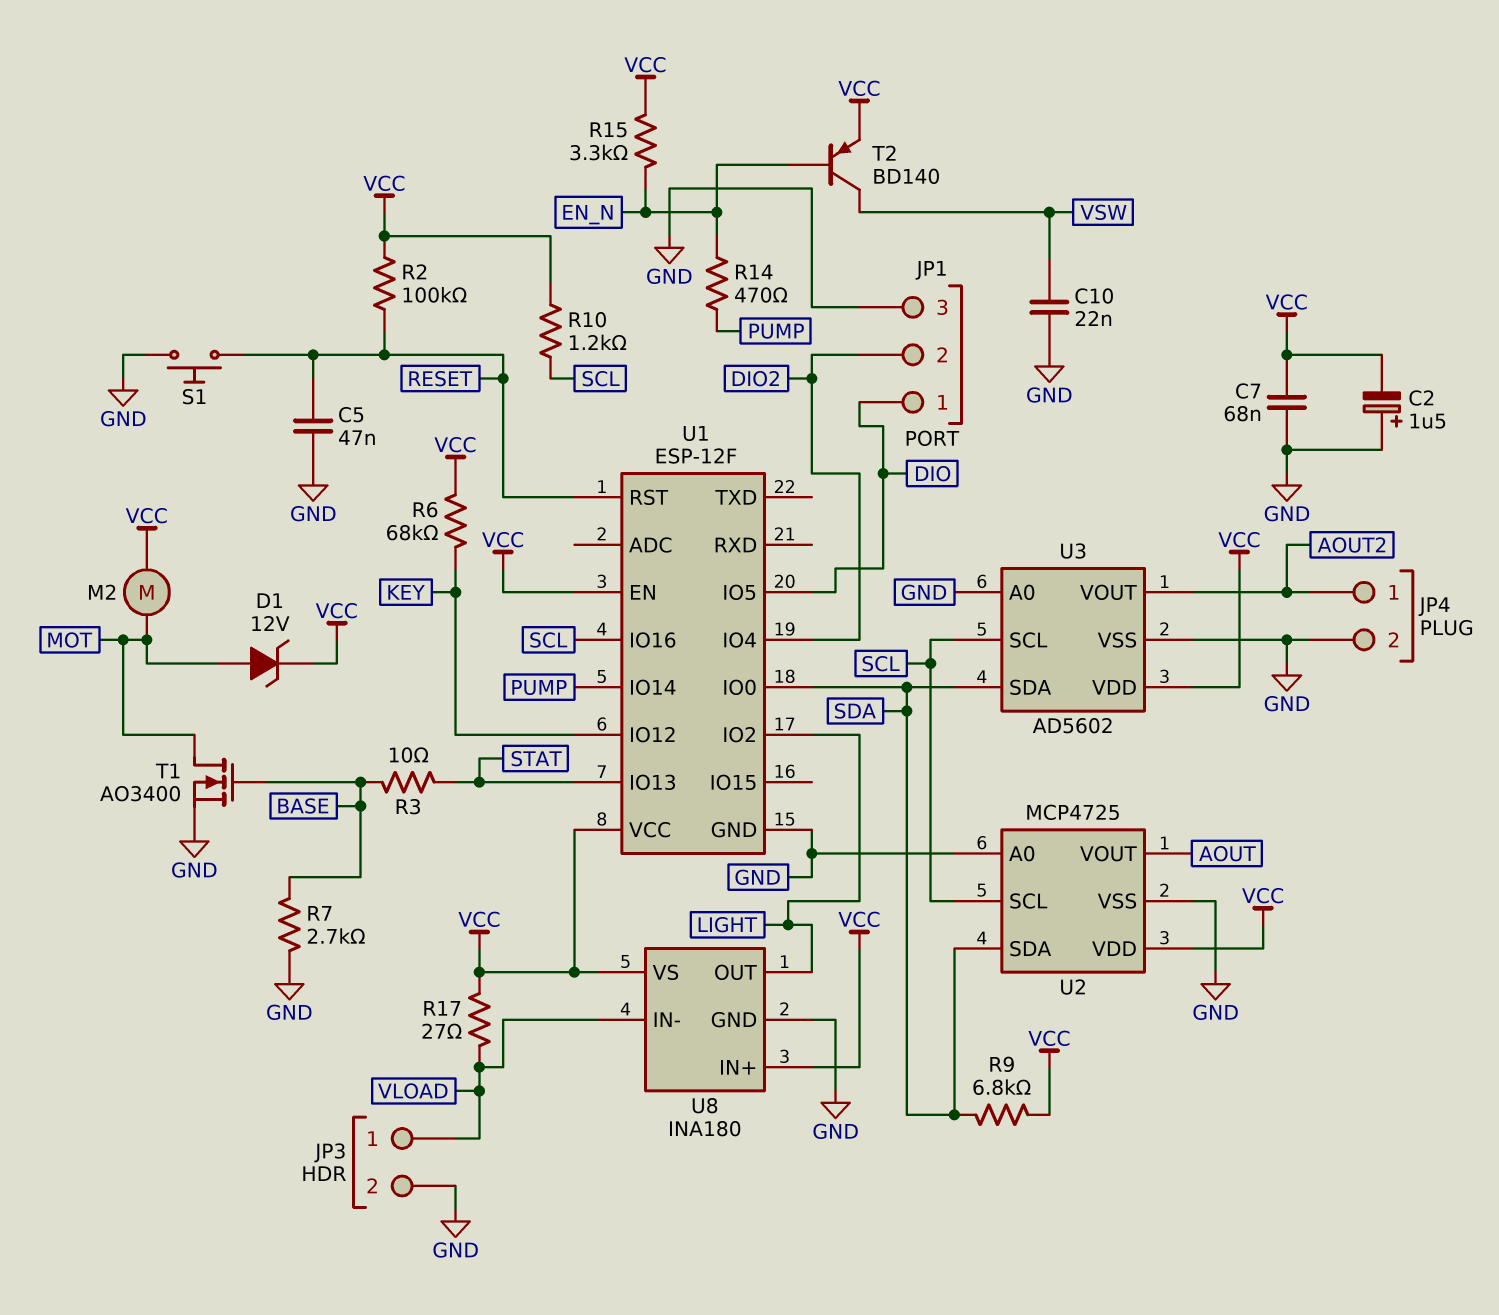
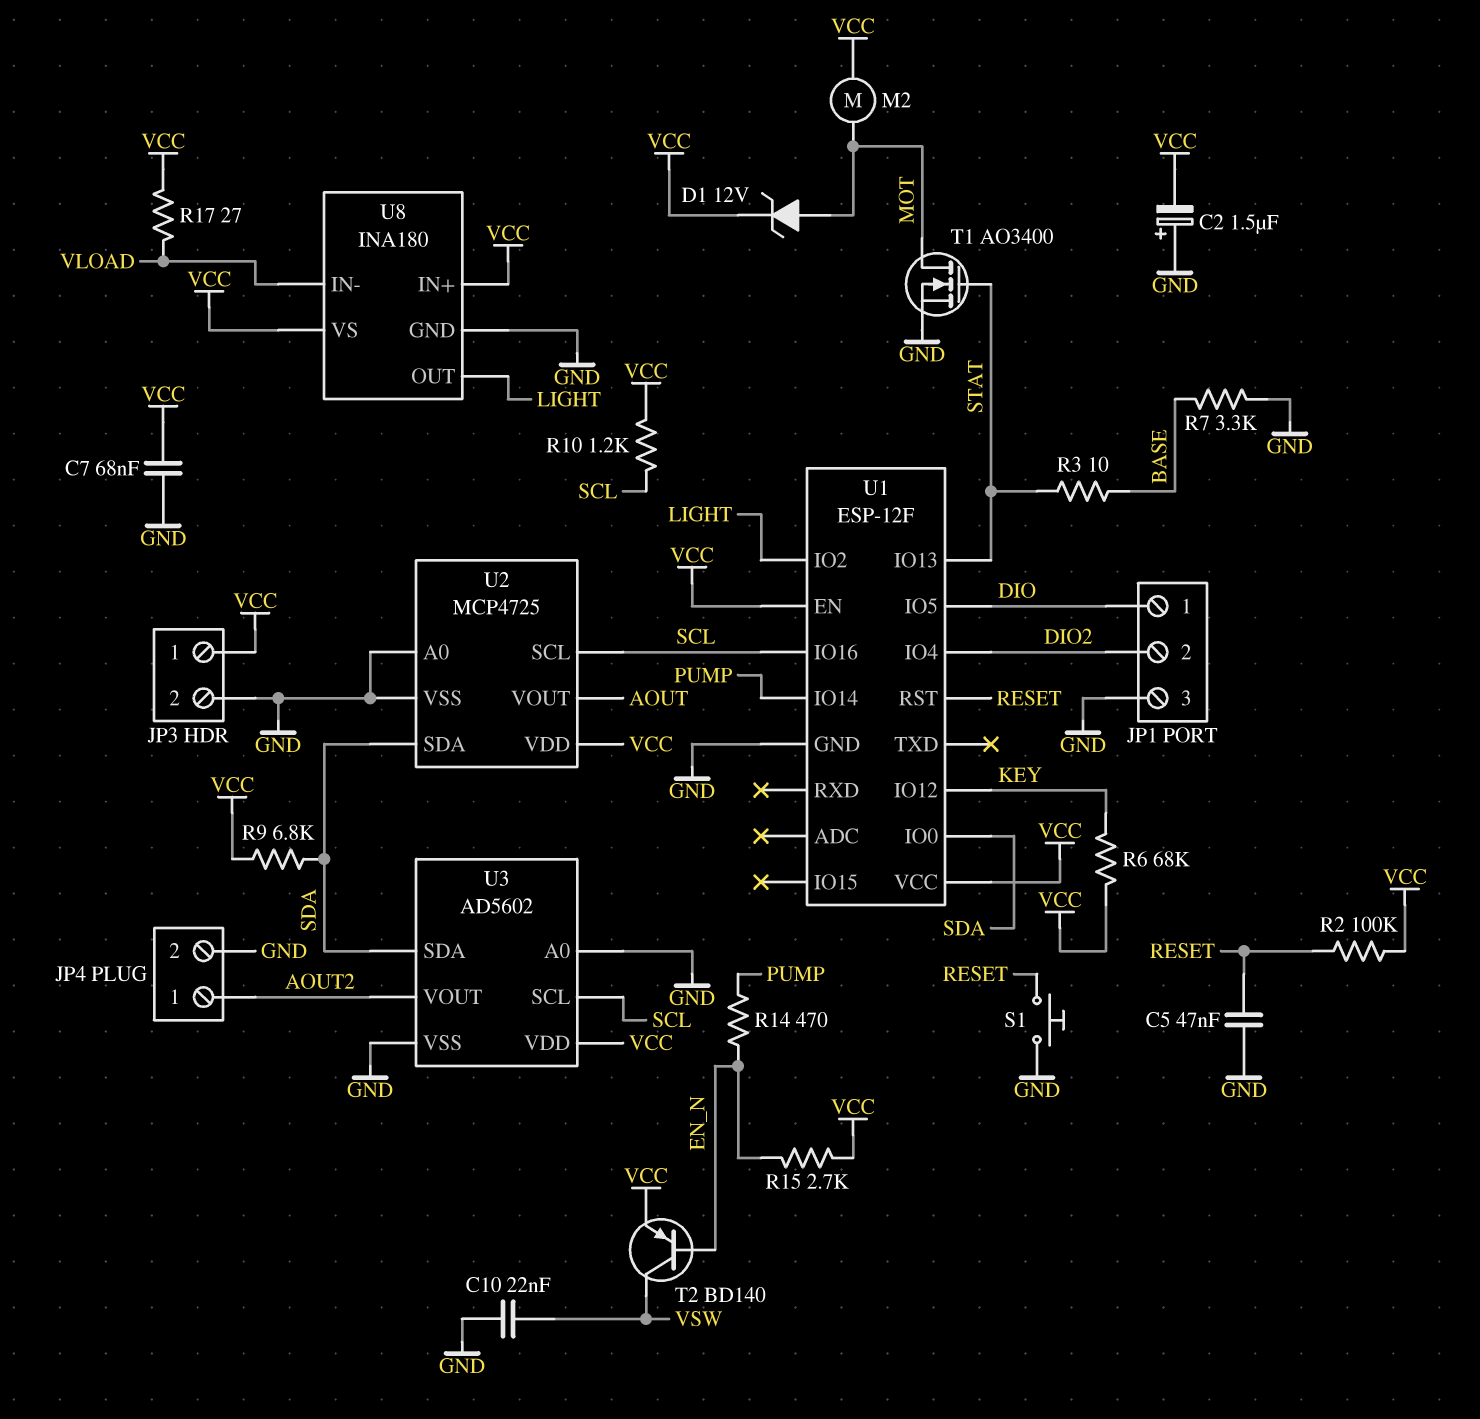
JP3 pin 1: VLOAD -> VCC
R7: 2.7k (BASE, GND) -> 3.3k (BASE, GND)
R15: 3.3k (EN_N, VCC) -> 2.7k (EN_N, VCC)
T1: NMOS AO3400 (G BASE, D MOT, S GND) -> NMOS AO3400 (G STAT, D MOT, S GND)

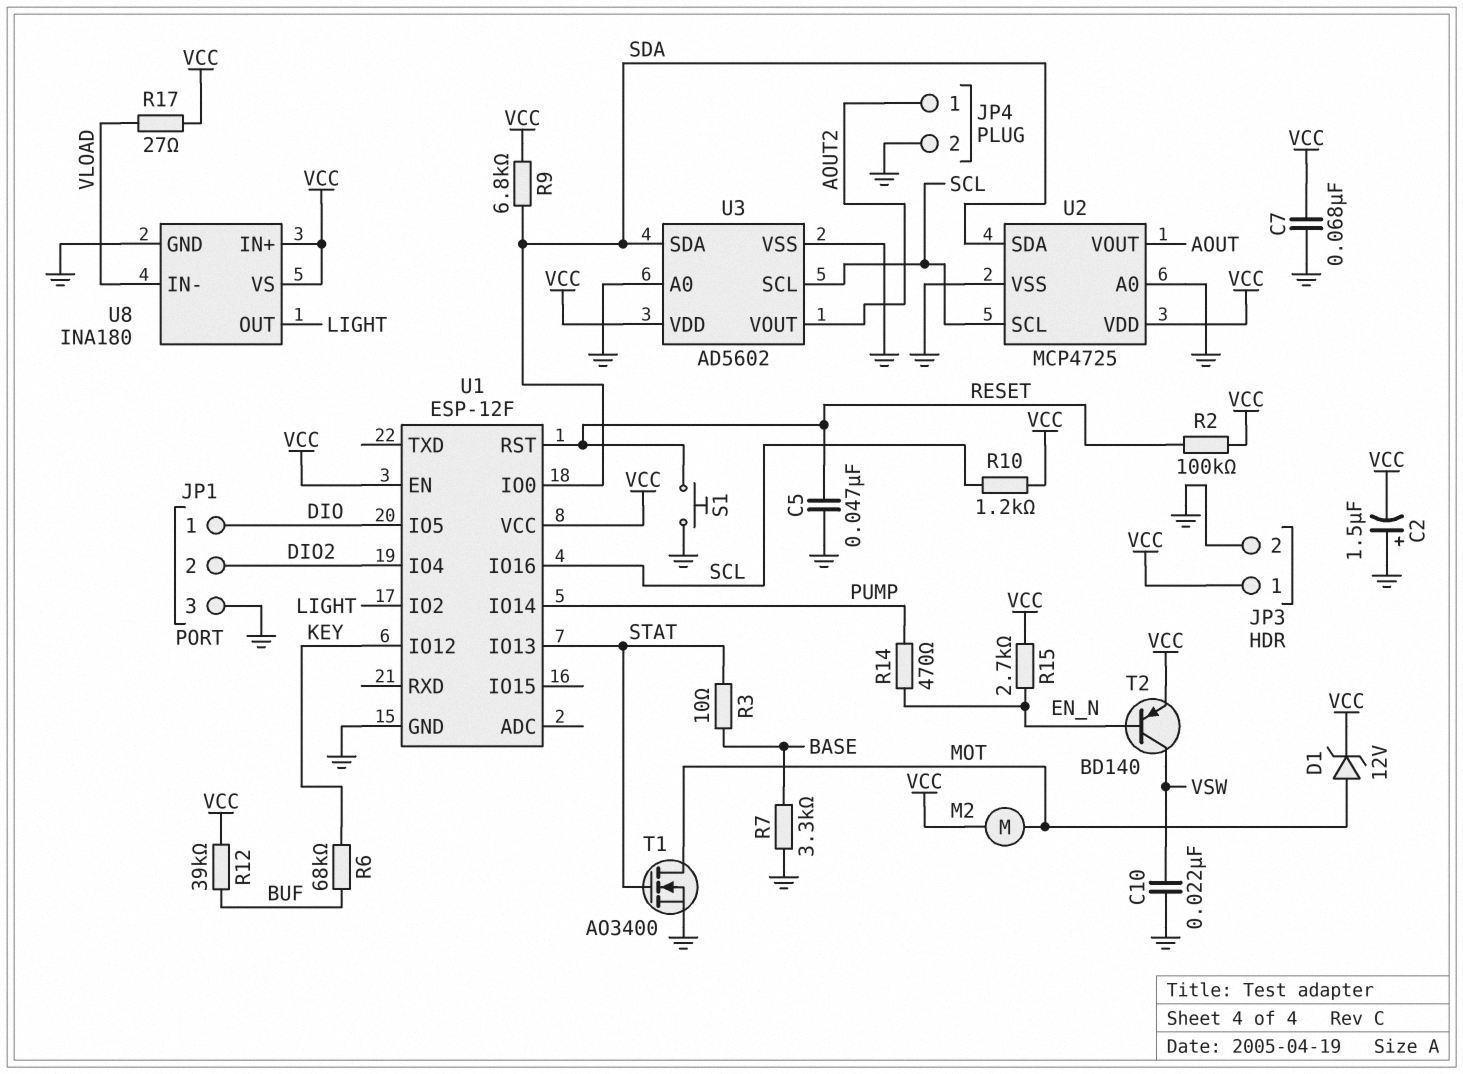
R6: 68k (KEY, VCC) -> 68k (BUF, KEY)
R12: none -> 39k (BUF, VCC)

